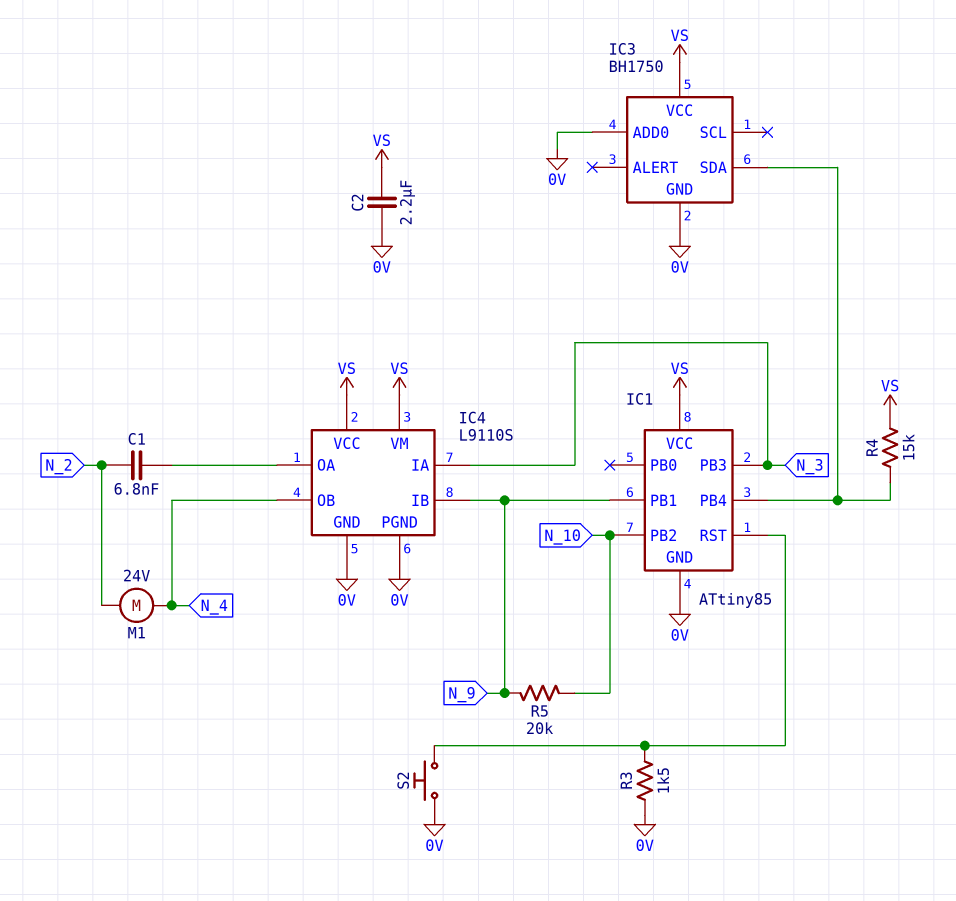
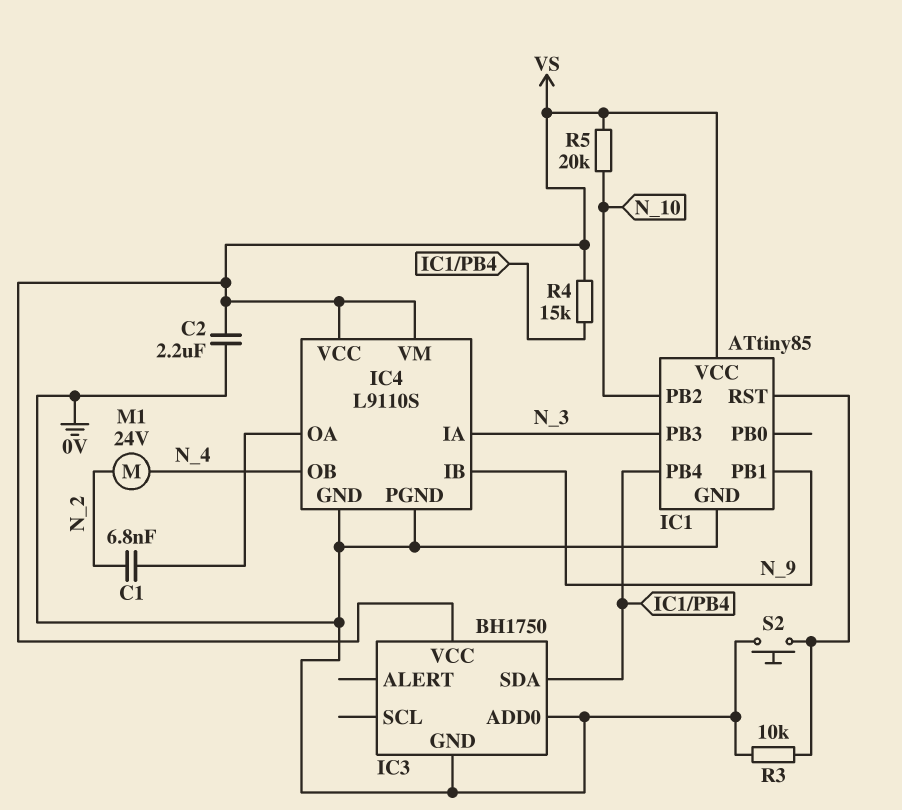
R3: 1.5k (0V, IC1/RST) -> 10k (0V, IC1/RST)
R5: 20k (N_9, N_10) -> 20k (N_10, VS)

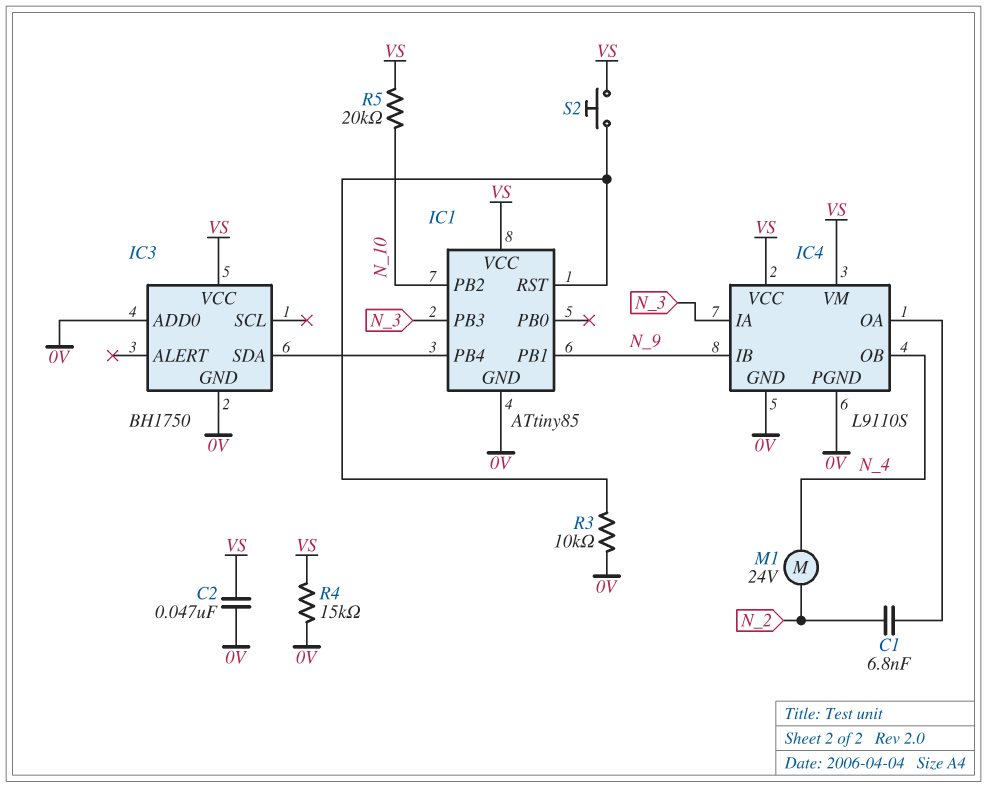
C2: 2.2uF (0V, VS) -> 47nF (0V, VS)
R4: 15k (IC1/PB4, VS) -> 15k (0V, VS)
S2: button (0V, IC1/RST) -> button (IC1/RST, VS)

